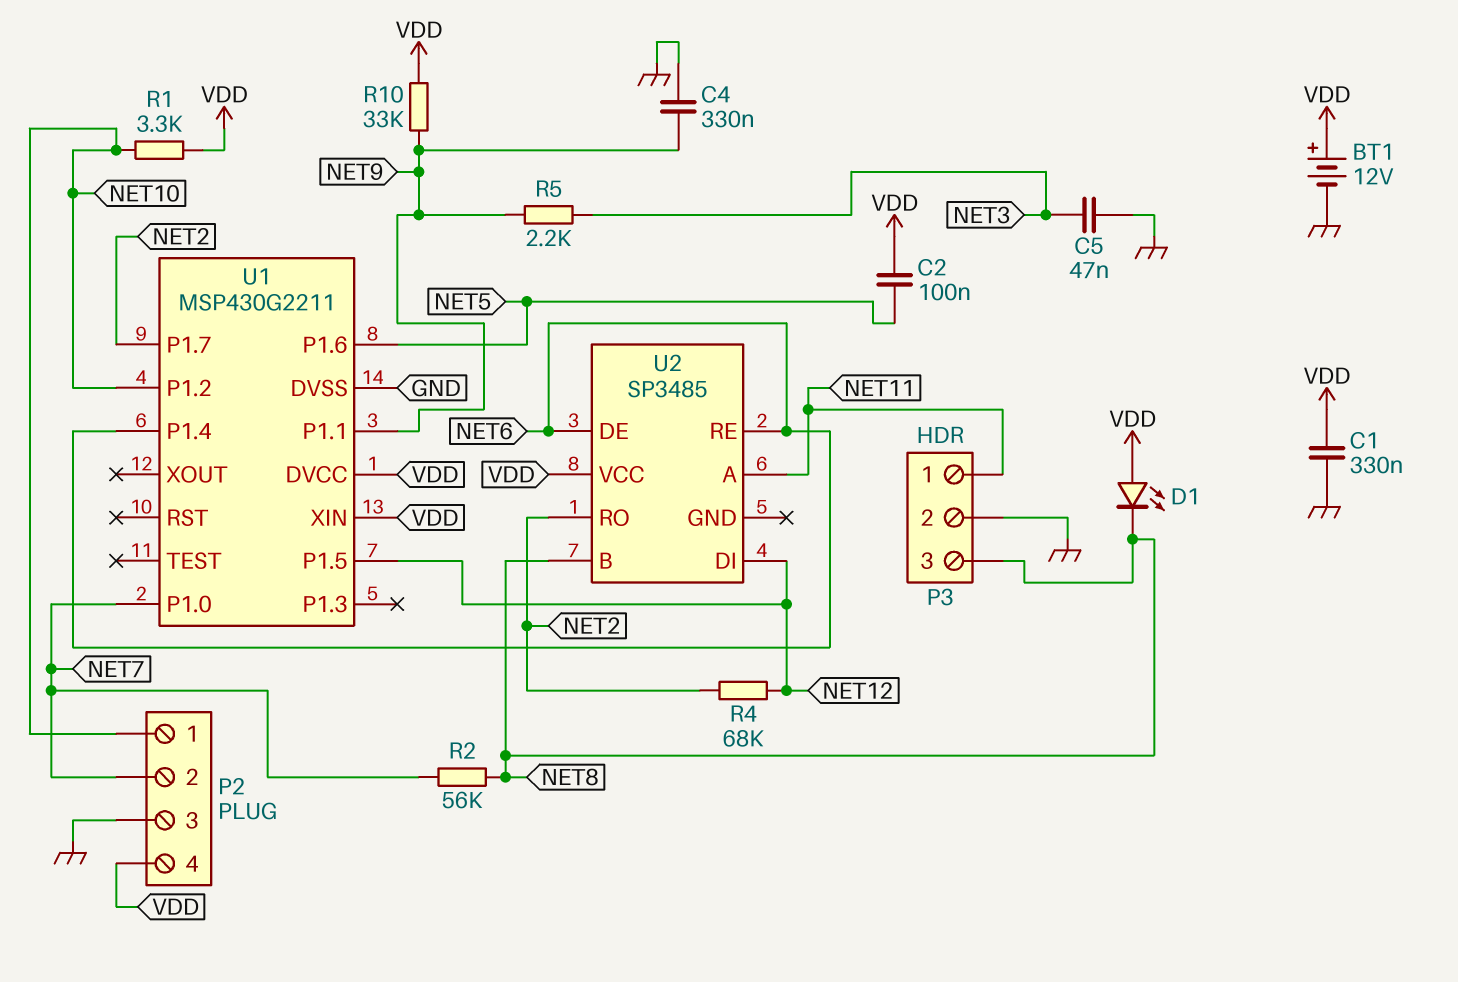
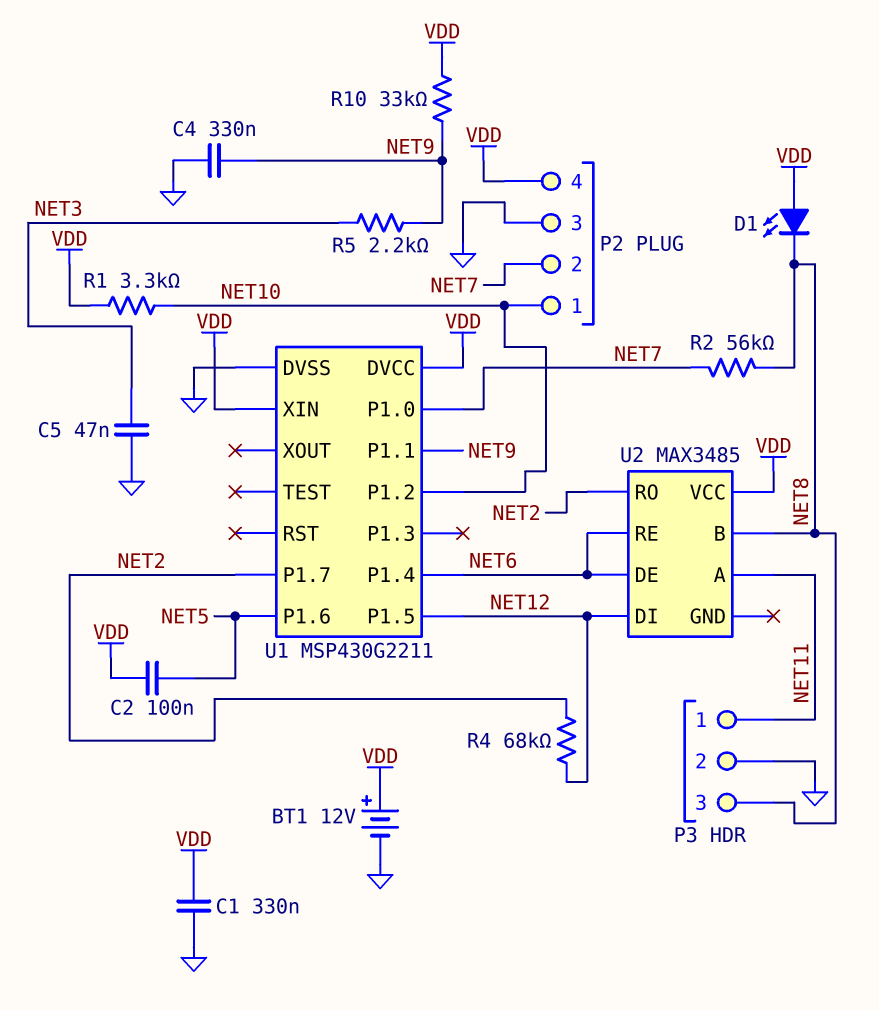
U2: SP3485 -> MAX3485

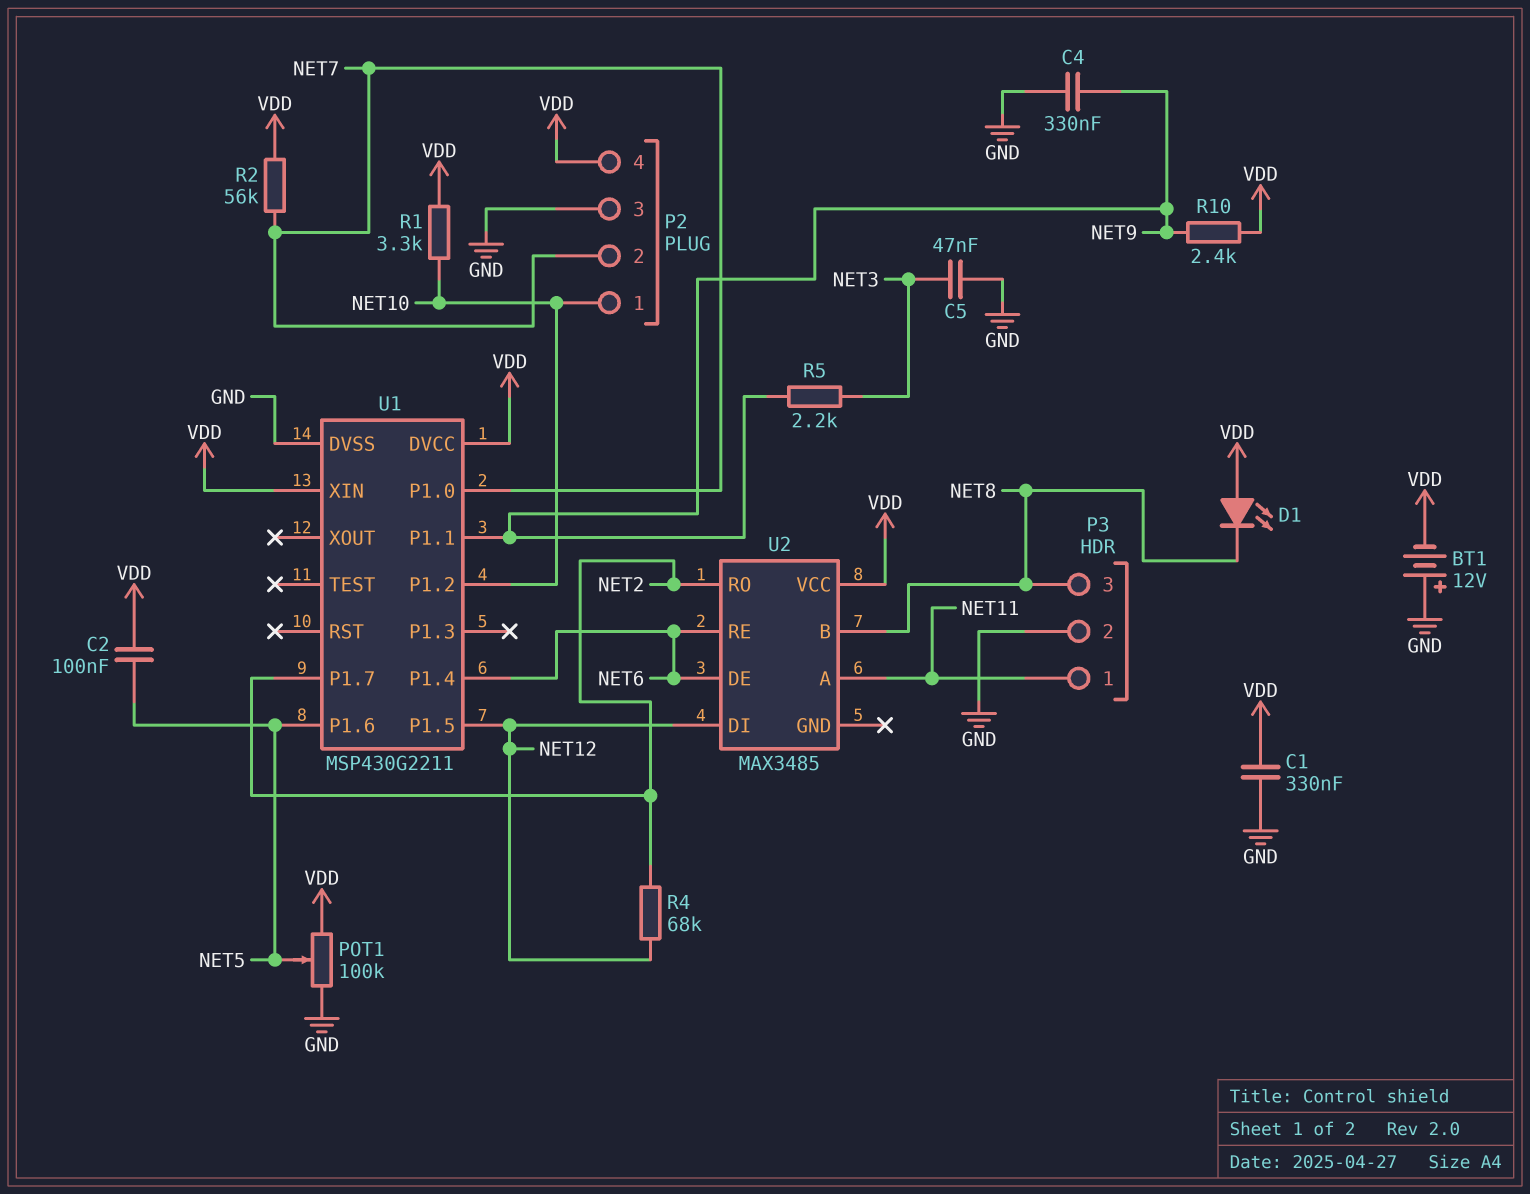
BT1: 12V (plus VDD, minus GND) -> 12V (plus GND, minus VDD)
POT1: none -> 100k (GND, VDD, wiper NET5)
R2: 56k (NET7, NET8) -> 56k (NET7, VDD)
R10: 33k (NET9, VDD) -> 2.4k (NET9, VDD)

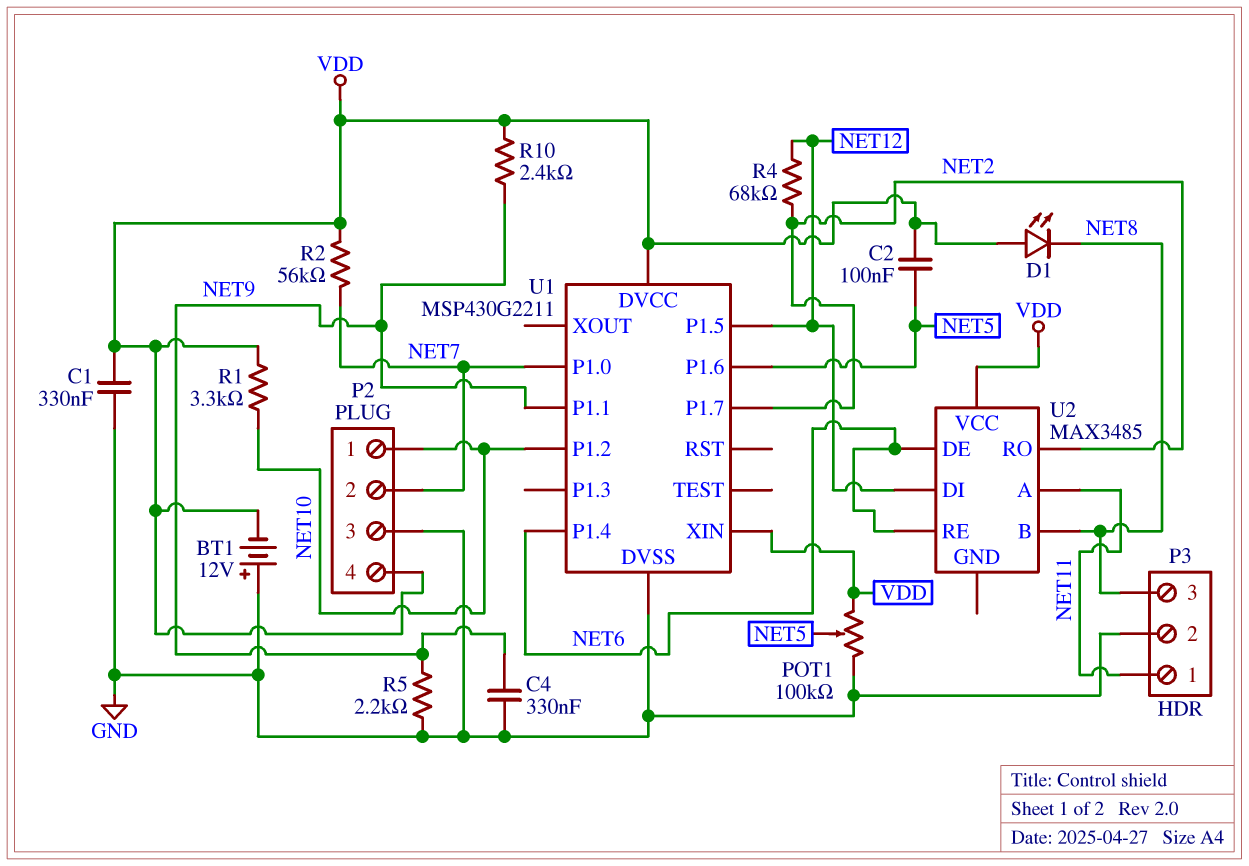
C5: 47nF (GND, NET3) -> none
R5: 2.2k (NET3, NET9) -> 2.2k (GND, NET9)

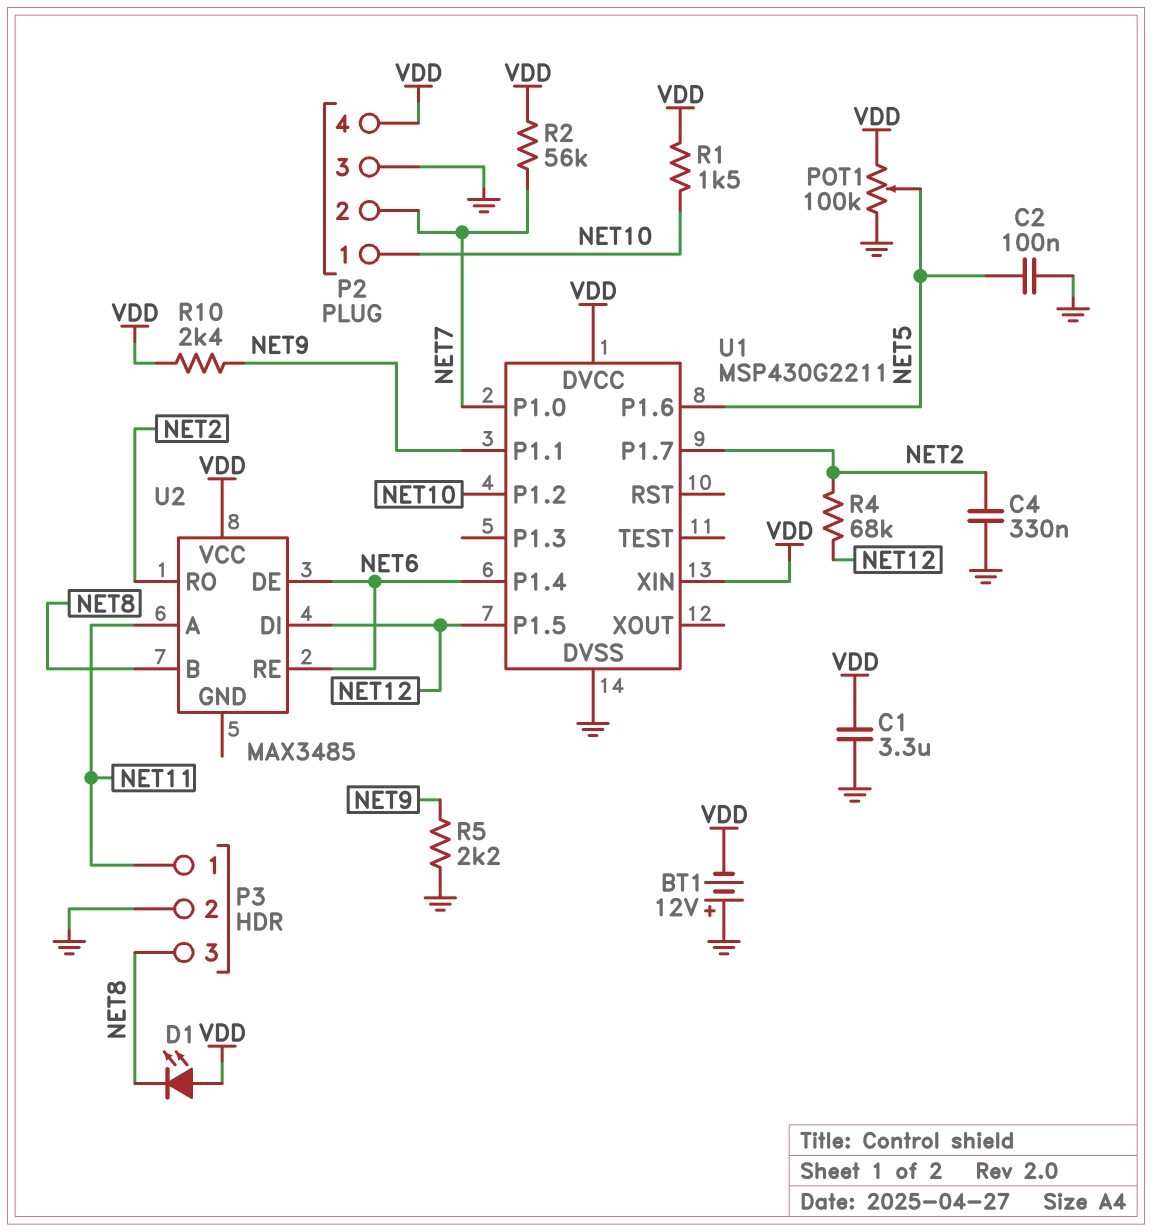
C1: 330nF (GND, VDD) -> 3.3uF (GND, VDD)
C2: 100nF (NET5, VDD) -> 100nF (GND, NET5)
C4: 330nF (GND, NET9) -> 330nF (GND, NET2)
R1: 3.3k (NET10, VDD) -> 1.5k (NET10, VDD)

